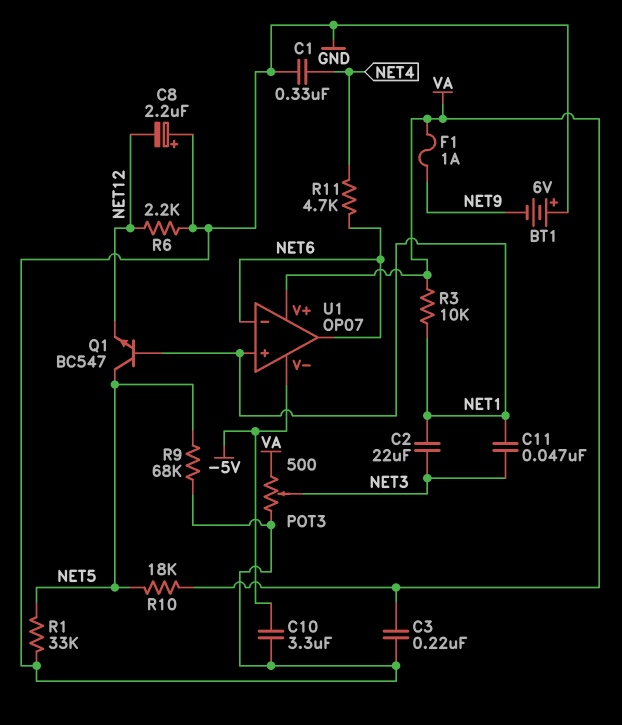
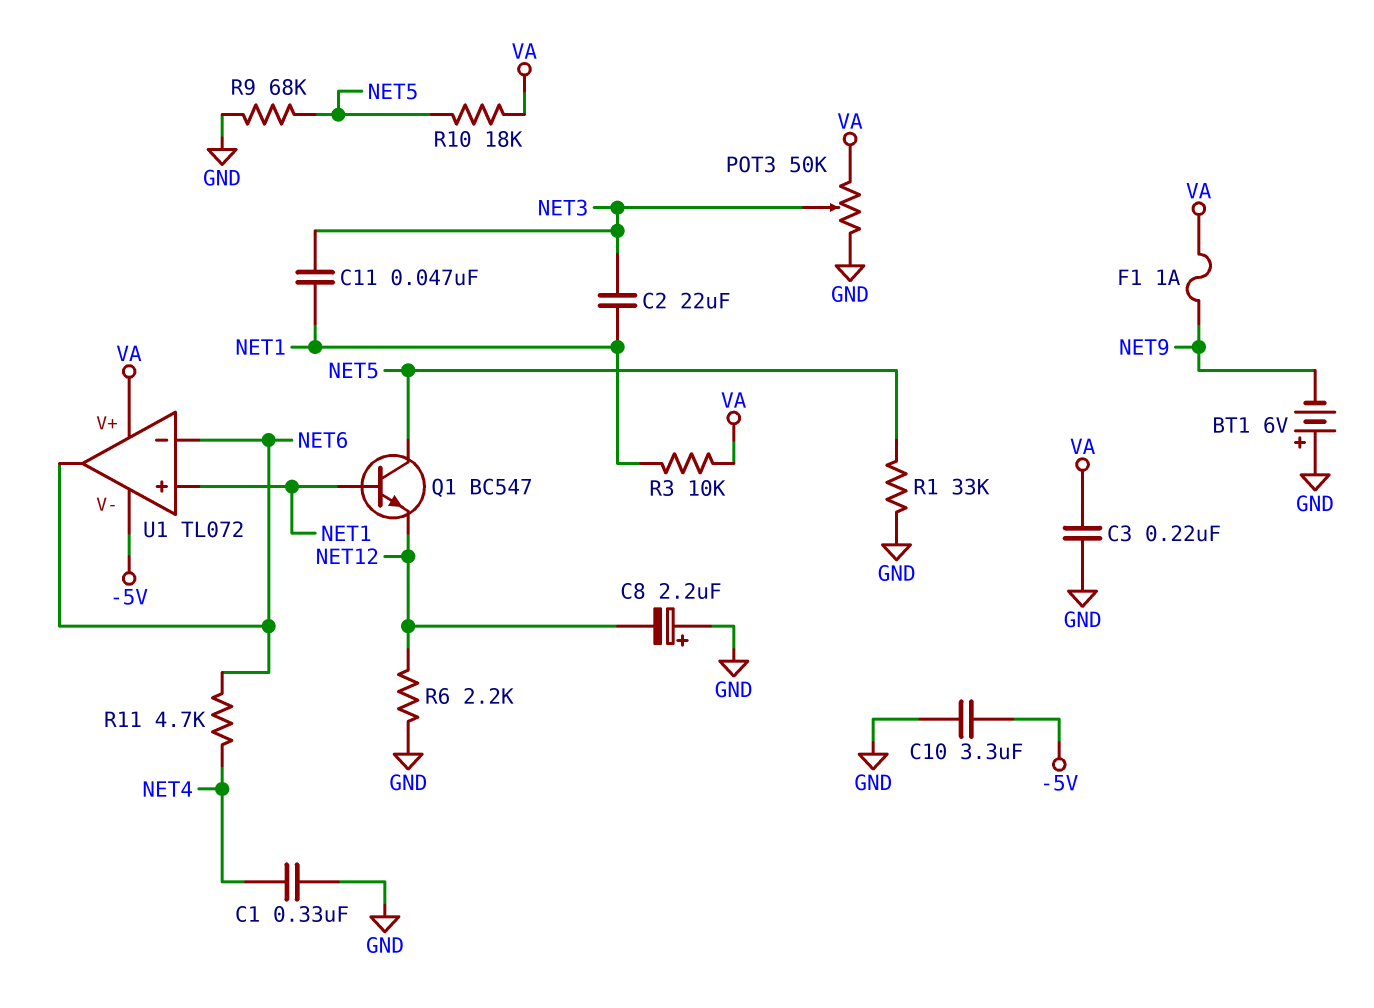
POT3: 500 (GND, VA, wiper NET3) -> 50k (GND, VA, wiper NET3)
U1: OP07 -> TL072

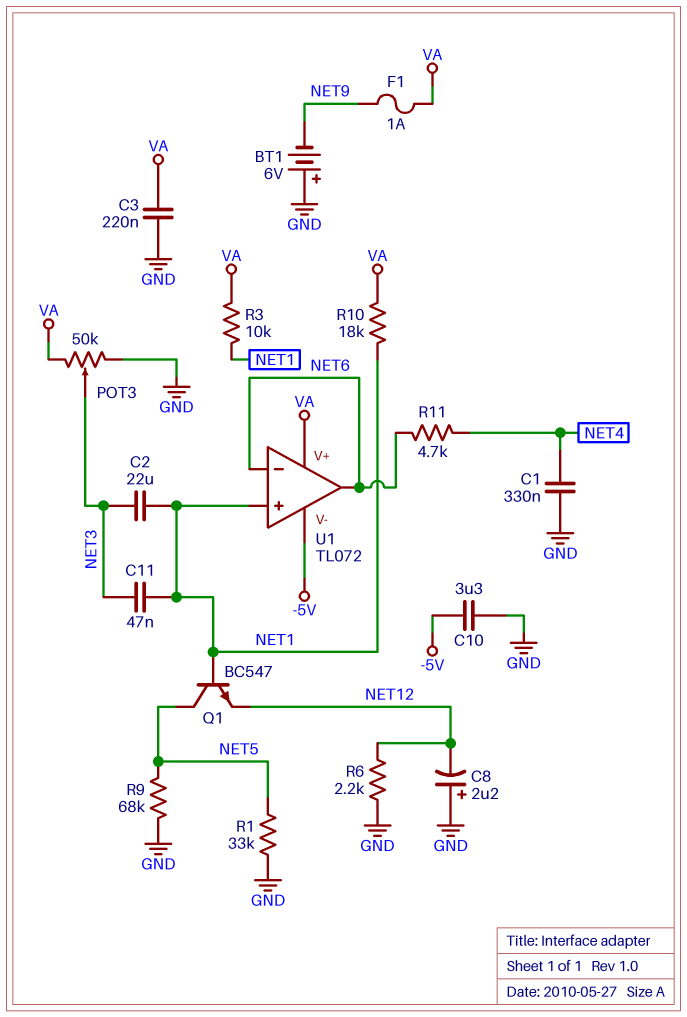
R10: 18k (NET5, VA) -> 18k (NET1, VA)

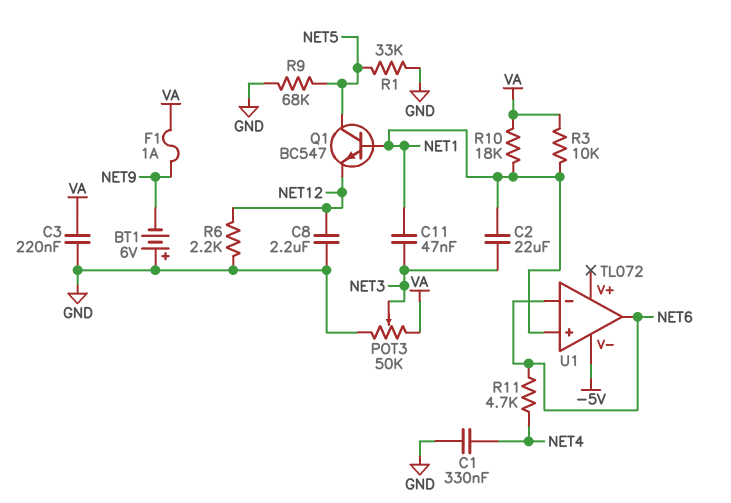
C8: 2.2uF (plus GND, minus NET12) -> 2.2uF (GND, NET12)
C10: 3.3uF (-5V, GND) -> none
U1 pin V+: VA -> none

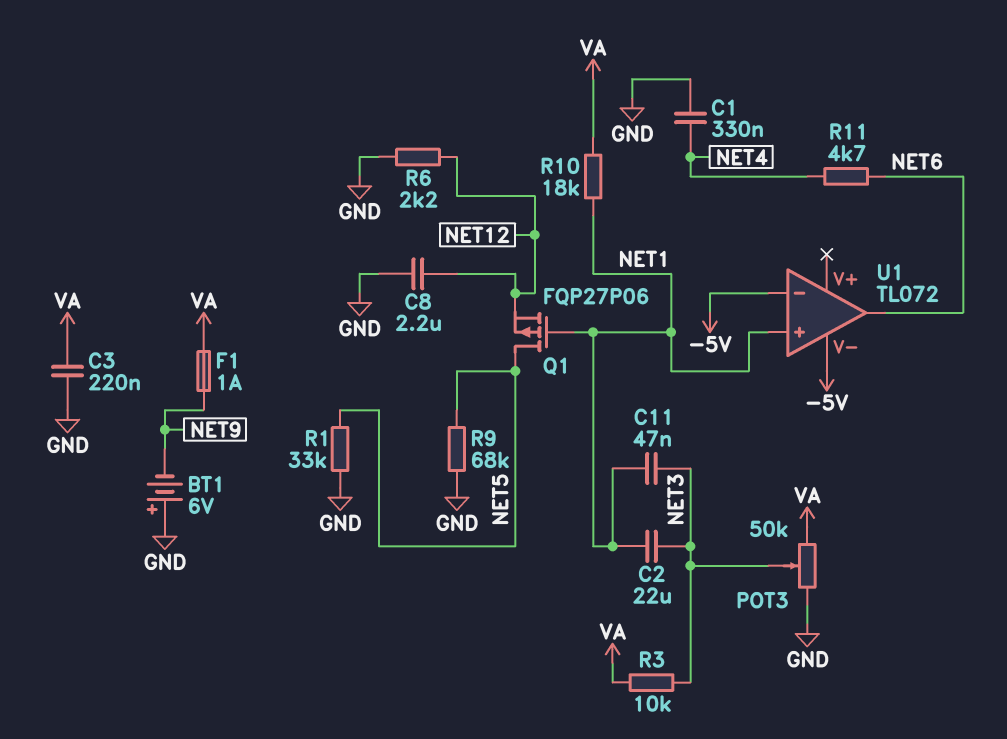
Q1: NPN BC547 (B NET1, C NET5, E NET12) -> PMOS FQP27P06 (G NET1, D NET5, S NET12)
R3: 10k (NET1, VA) -> 10k (NET3, VA)
U1 pin in-: NET6 -> -5V

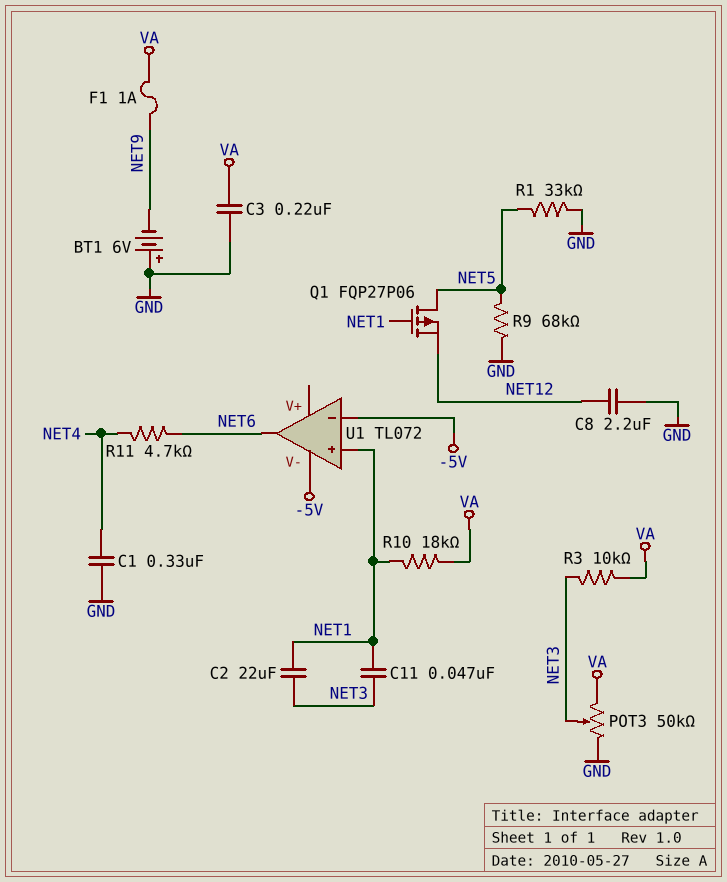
R6: 2.2k (GND, NET12) -> none

